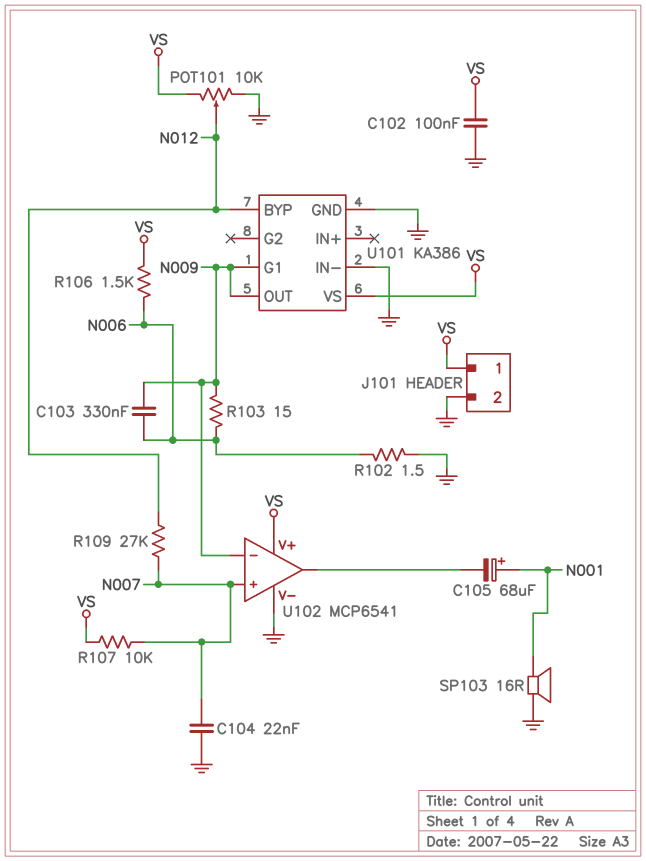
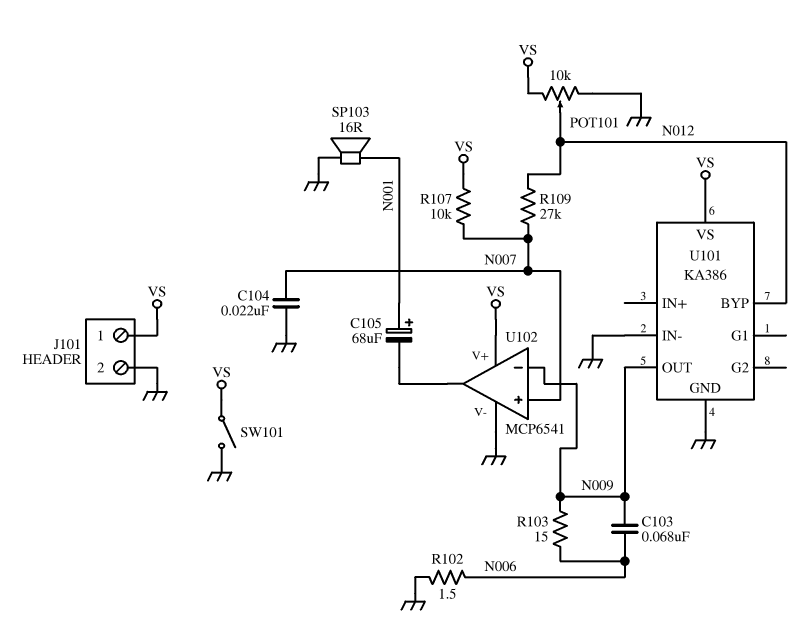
C102: 100nF (GND, VS) -> none
C103: 330nF (N006, N009) -> 68nF (N006, N009)
R106: 1.5k (N006, VS) -> none
SW101: none -> switch (GND, VS)
U101 pin G1: N009 -> none

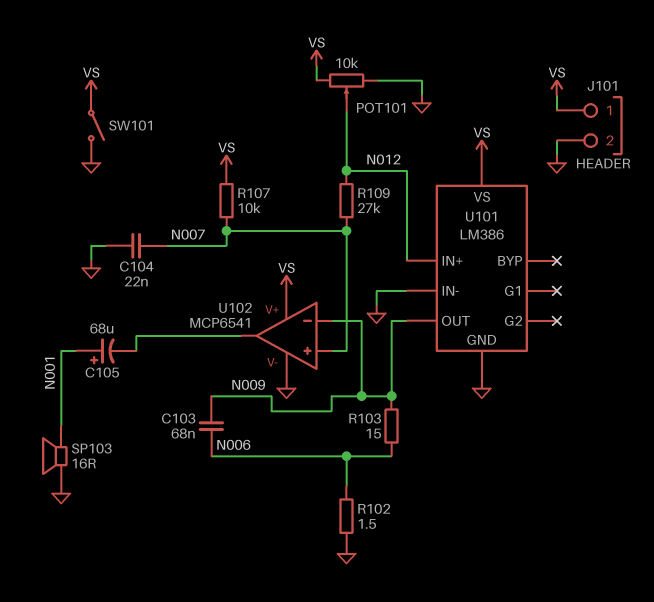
U101: KA386 -> LM386
U101 pin BYP: N012 -> none
U101 pin IN+: none -> N012

